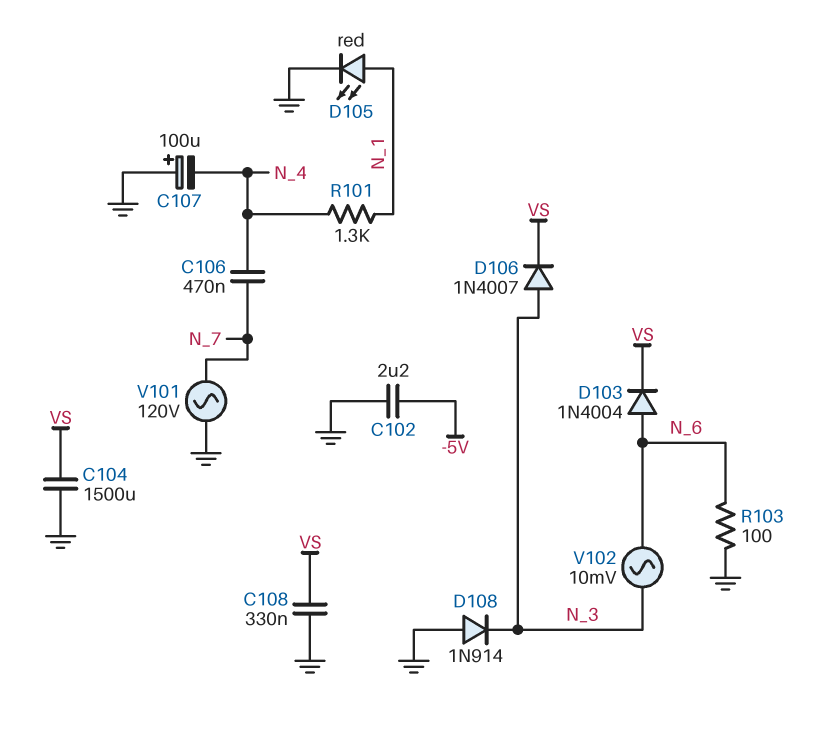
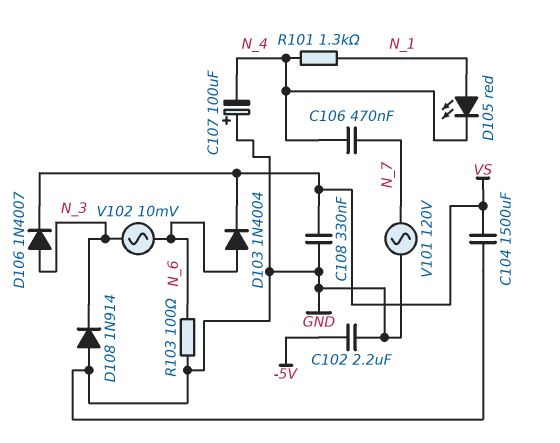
D105: LED red (A N_1, K GND) -> LED red (A N_1, K N_4)

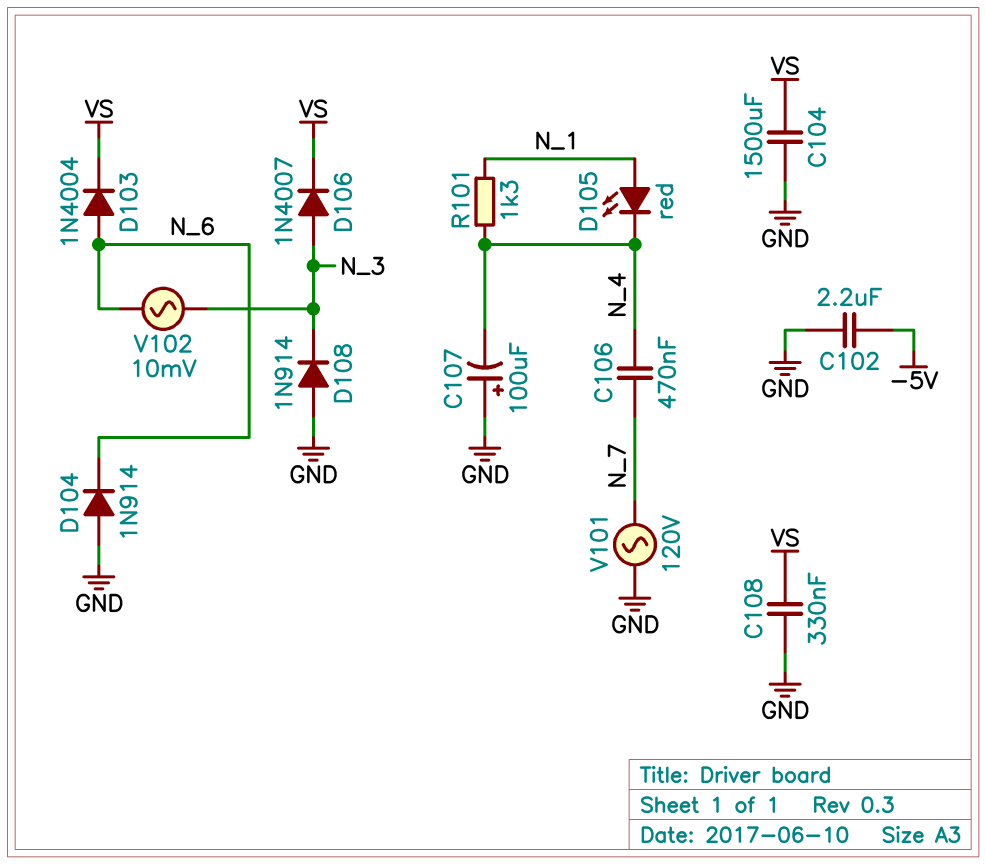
D104: none -> diode 1N914 (A GND, K N_6)
R103: 100 (GND, N_6) -> none

